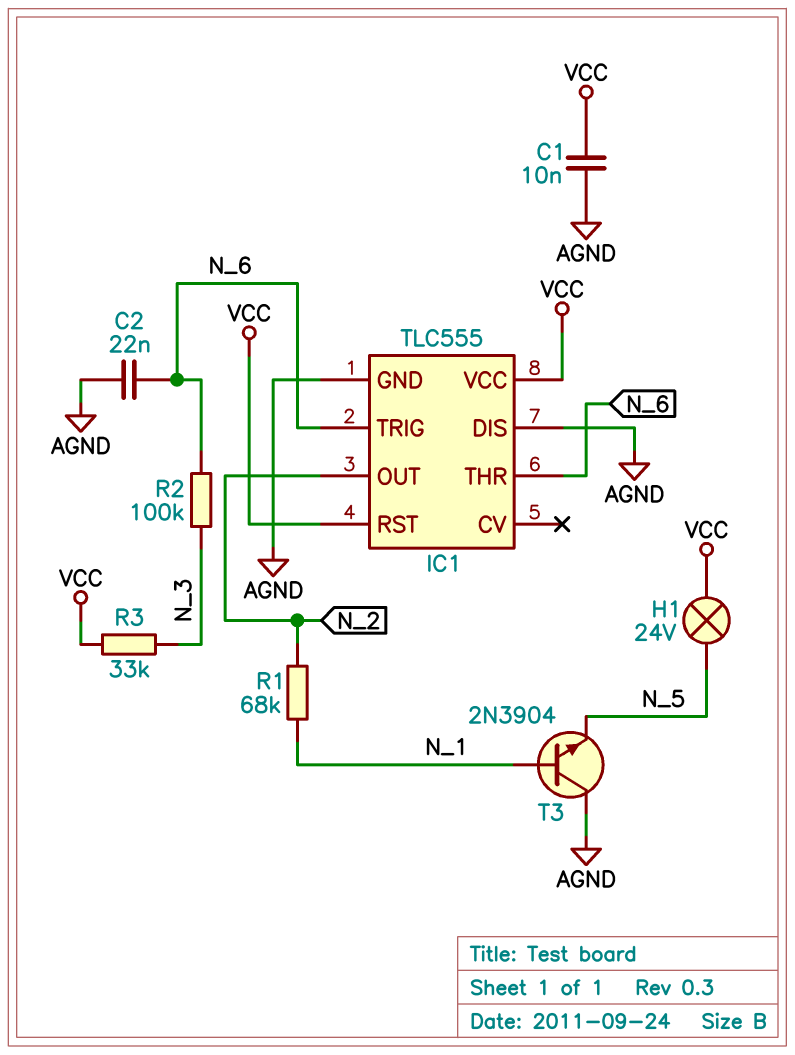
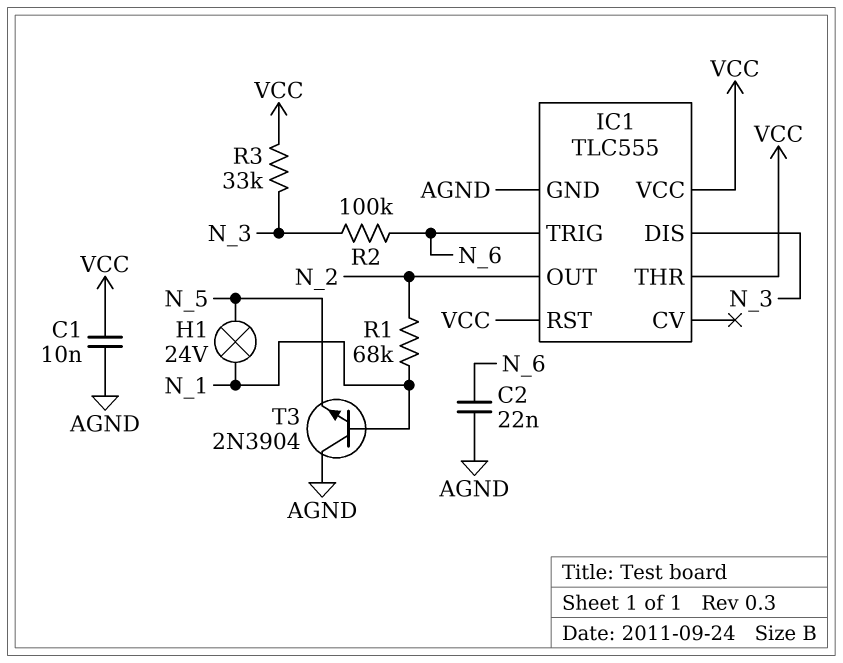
H1: lamp 24V (N_5, VCC) -> lamp 24V (N_1, N_5)
IC1 pin DIS: AGND -> N_3
IC1 pin THR: N_6 -> VCC

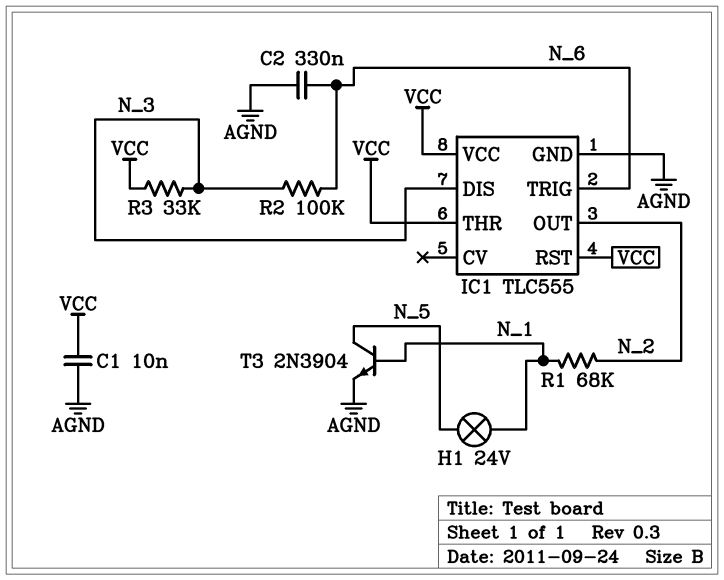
C2: 22nF (AGND, N_6) -> 330nF (AGND, N_6)
T3: NPN 2N3904 (B N_1, C AGND, E N_5) -> NPN 2N3904 (B N_1, C N_5, E AGND)

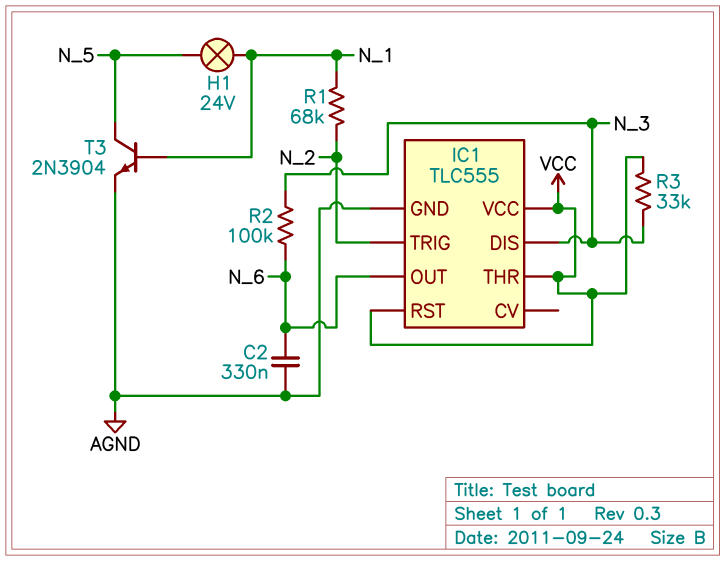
C1: 10nF (AGND, VCC) -> none
IC1 pin OUT: N_2 -> N_6
IC1 pin TRIG: N_6 -> N_2

